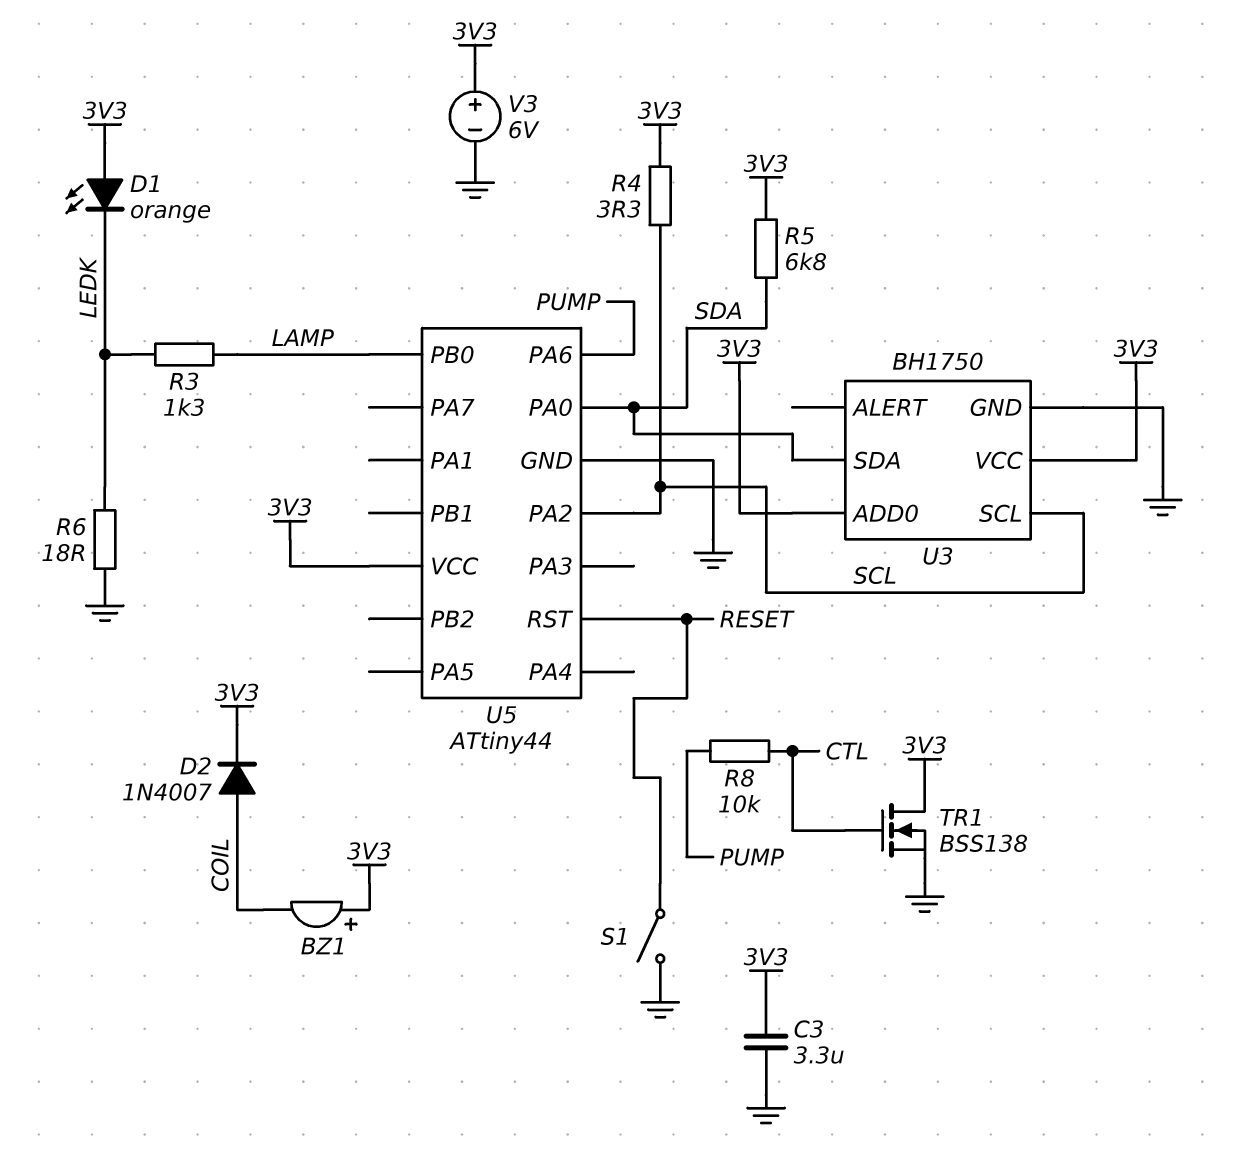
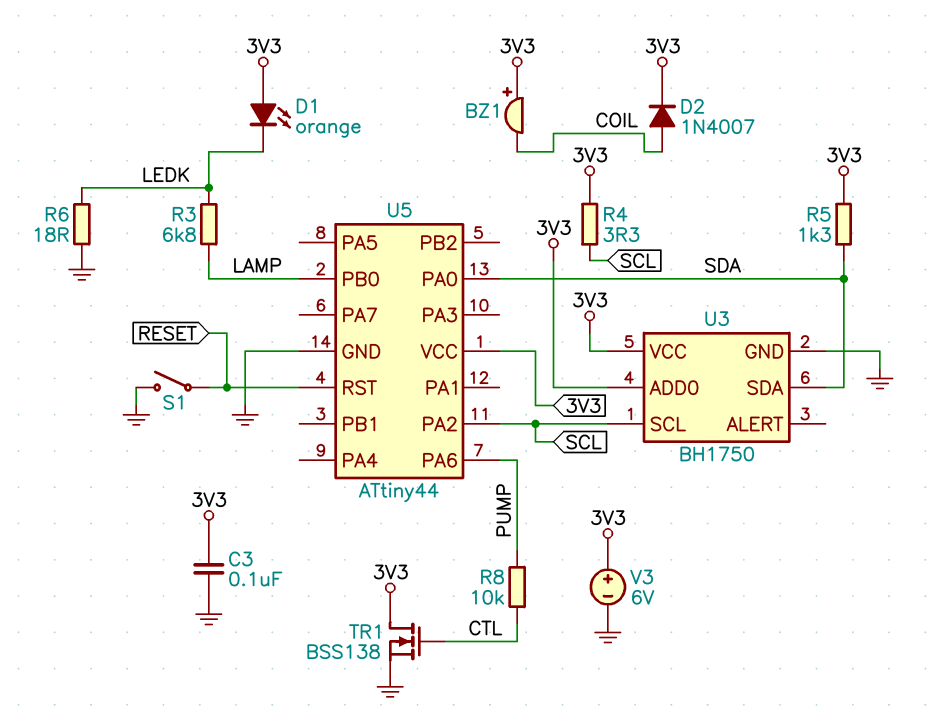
C3: 3.3uF (3V3, GND) -> 100nF (3V3, GND)
R3: 1.3k (LAMP, LEDK) -> 6.8k (LAMP, LEDK)
R5: 6.8k (3V3, SDA) -> 1.3k (3V3, SDA)

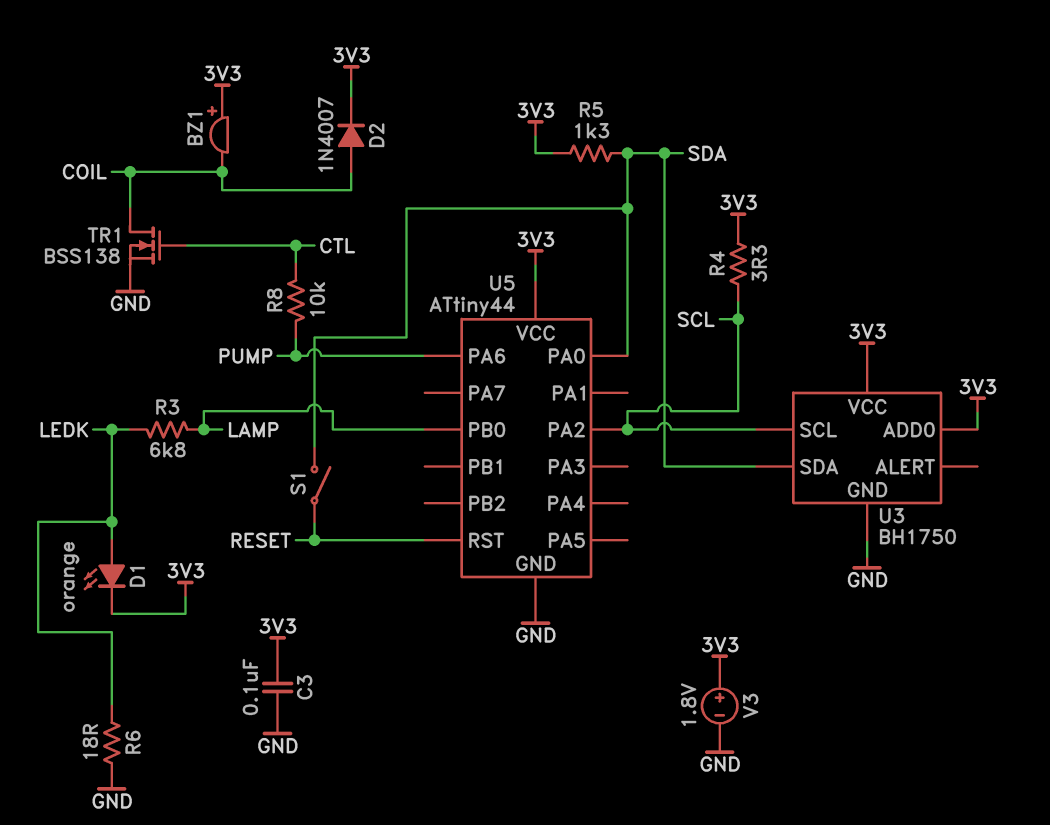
D1: LED orange (A 3V3, K LEDK) -> LED orange (A LEDK, K 3V3)
S1: switch (GND, RESET) -> switch (RESET, SDA)
TR1: NMOS BSS138 (G CTL, D 3V3, S GND) -> NMOS BSS138 (G CTL, D COIL, S GND)
V3: 6V (plus 3V3, minus GND) -> 1.8V (plus 3V3, minus GND)

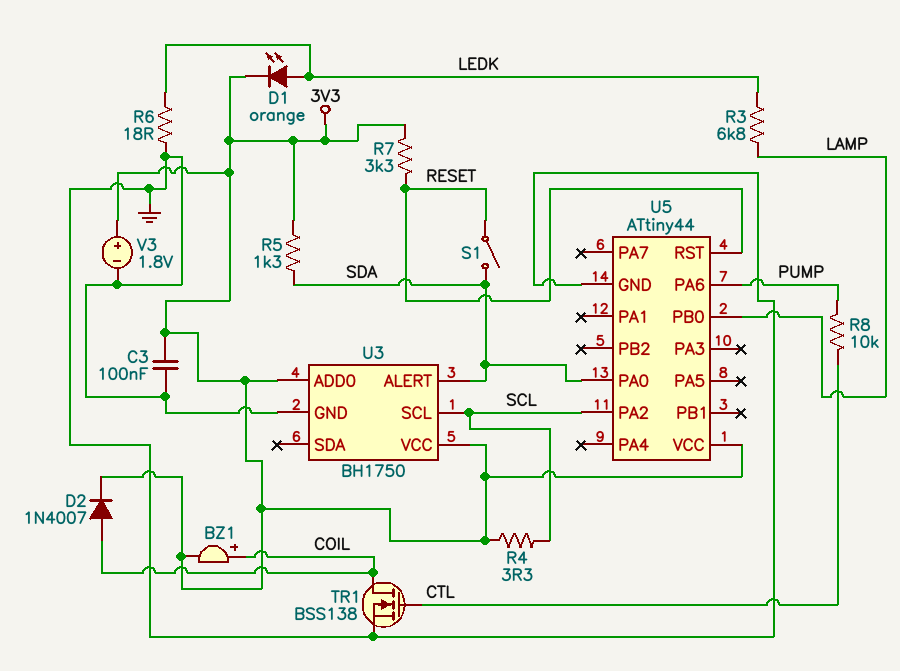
BZ1: buzzer (plus 3V3, minus COIL) -> buzzer (plus COIL, minus 3V3)
R7: none -> 3.3k (3V3, RESET)
U3 pin ALERT: none -> SDA
U3 pin SDA: SDA -> none

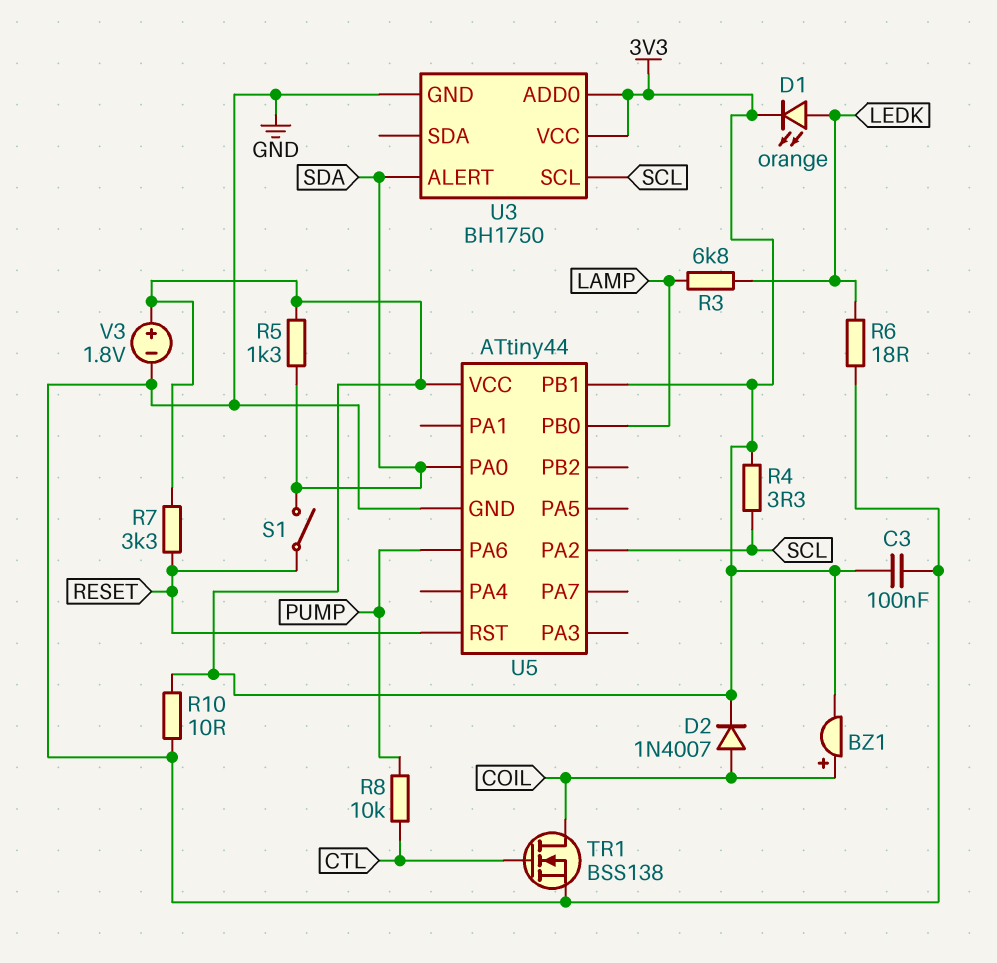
R10: none -> 10 (3V3, GND)
U5 pin PB1: none -> 3V3

